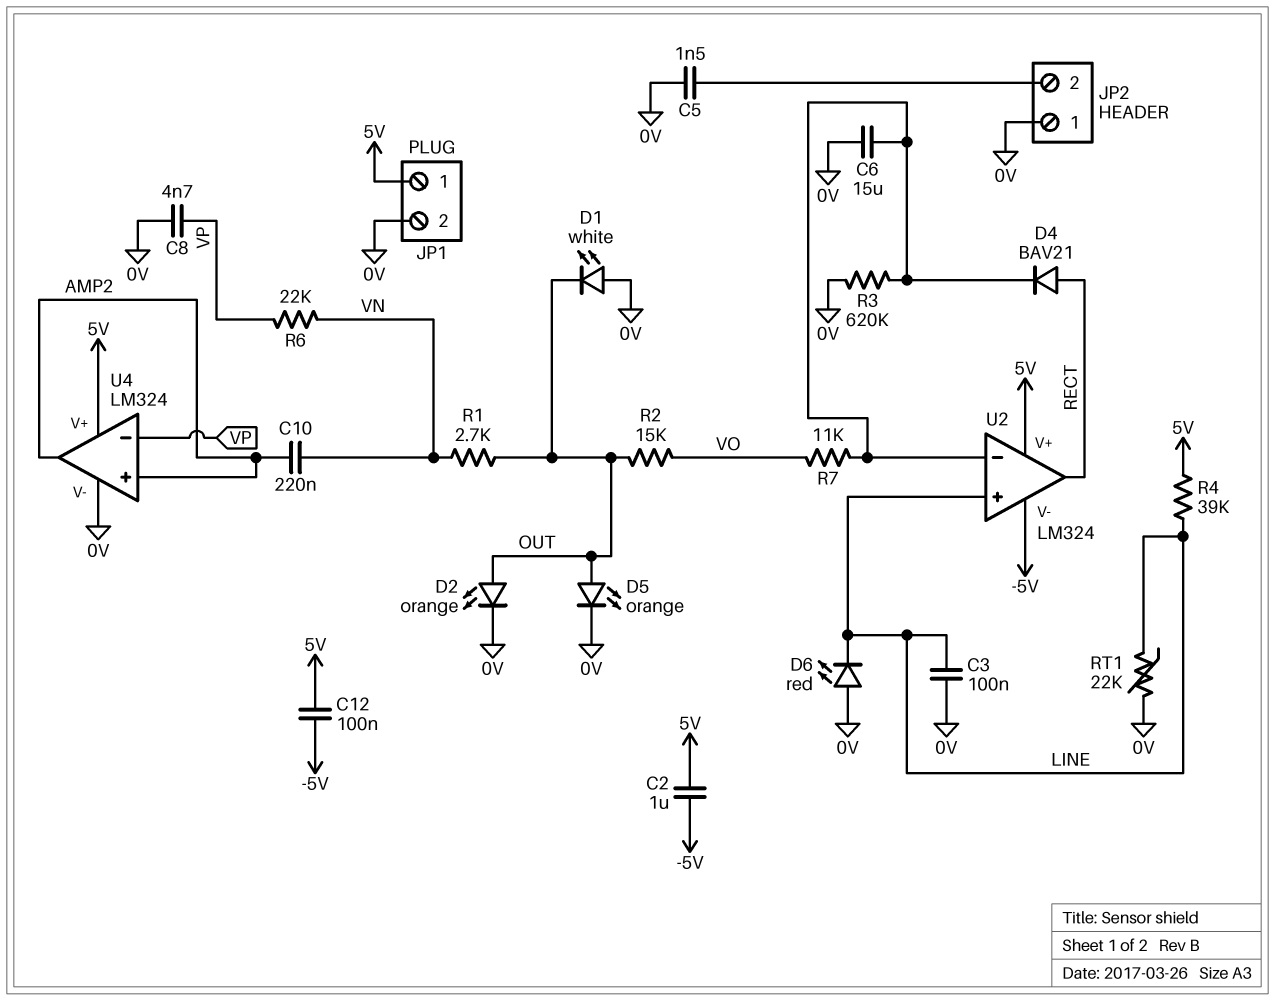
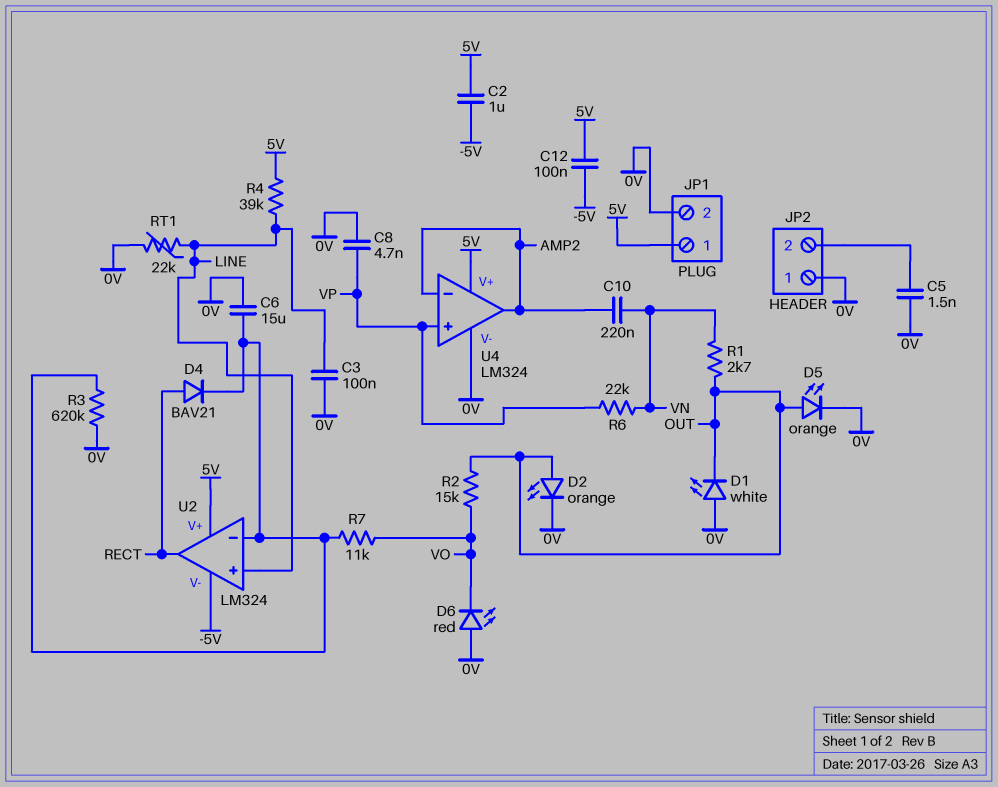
D6: LED red (A 0V, K LINE) -> LED red (A 0V, K VO)
U4 pin in+: AMP2 -> VP
U4 pin in-: VP -> AMP2

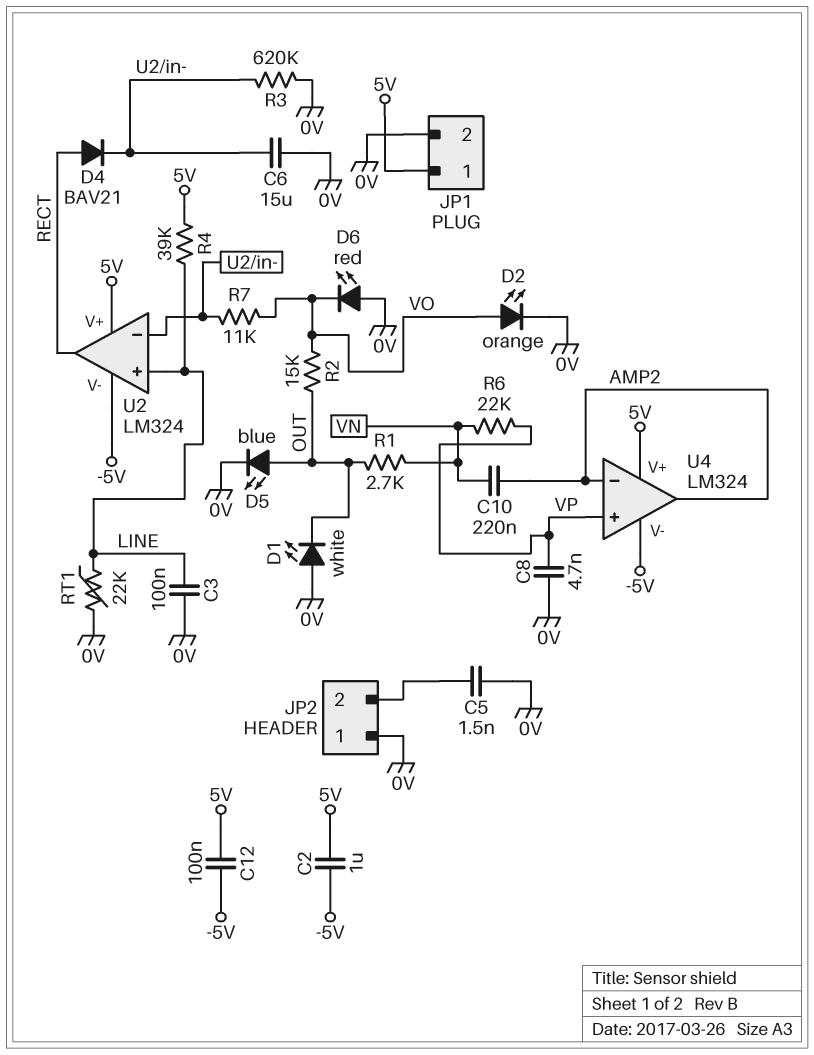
D2: LED orange (A OUT, K 0V) -> LED orange (A VO, K 0V)
D5: LED orange (A OUT, K 0V) -> LED blue (A OUT, K 0V)
U4 pin V-: 0V -> -5V

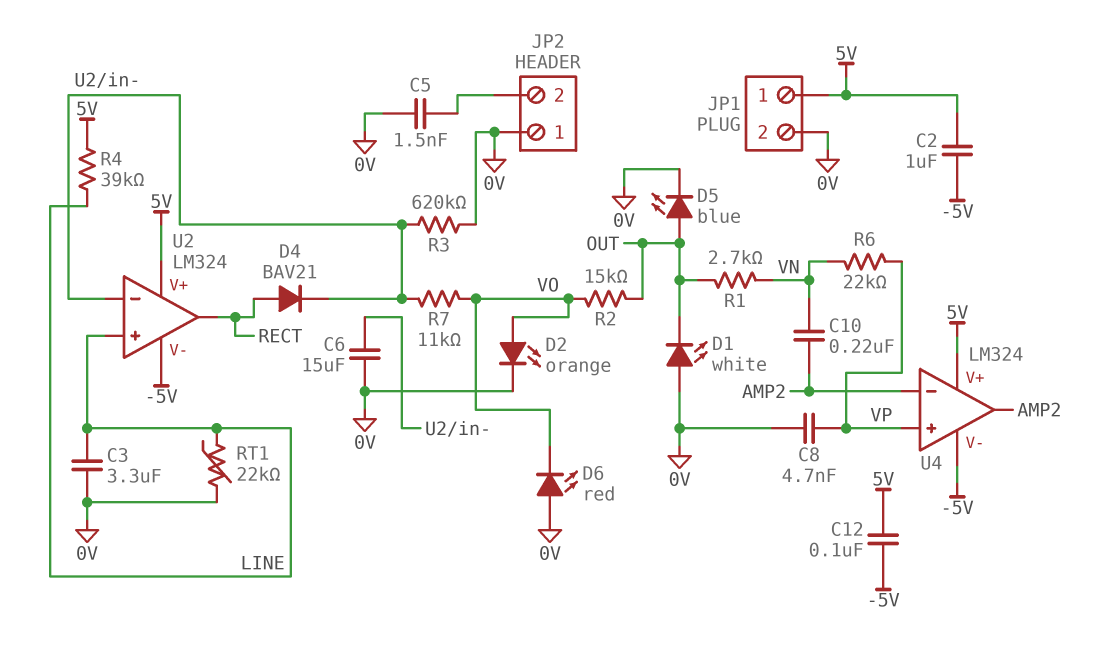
C3: 100nF (0V, LINE) -> 3.3uF (0V, LINE)

